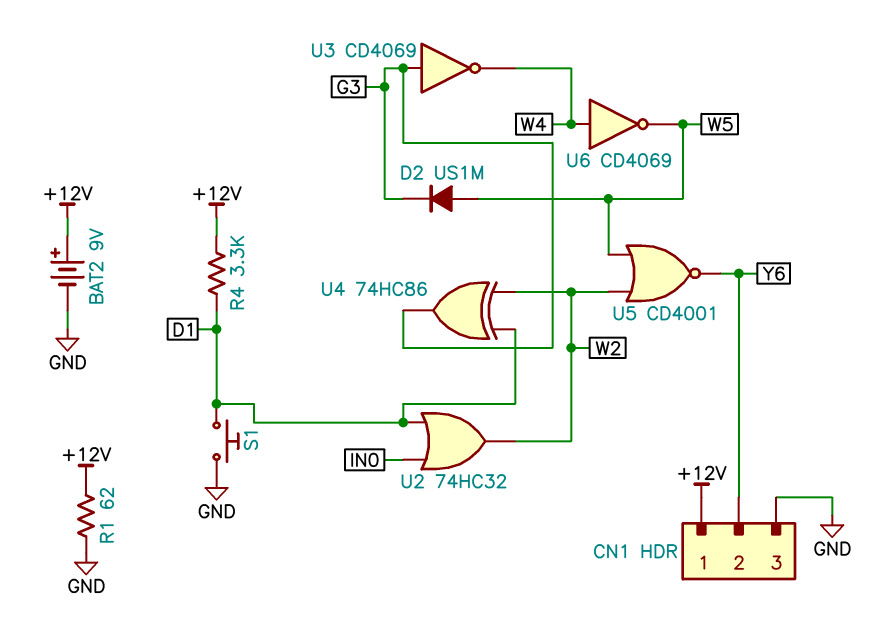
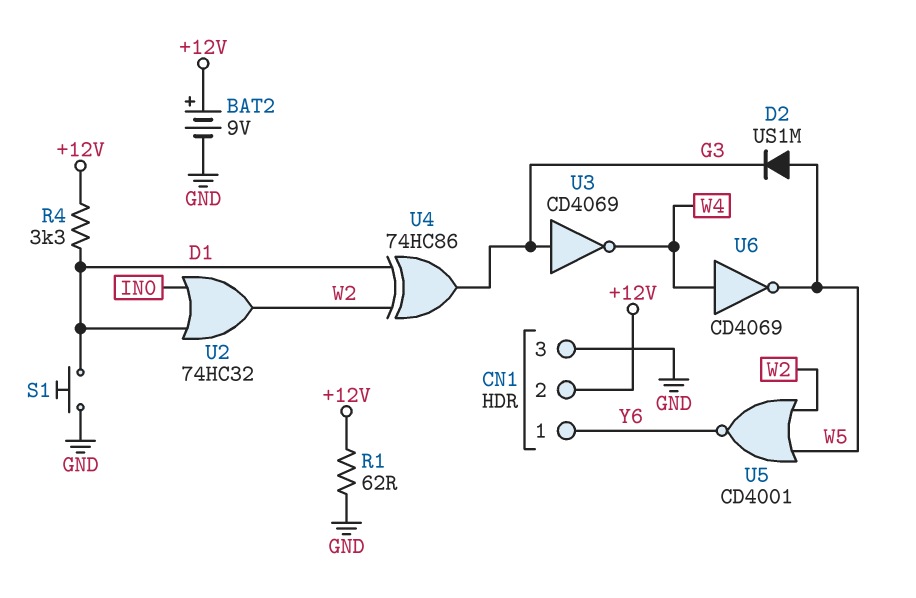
CN1 pin 1: +12V -> Y6
CN1 pin 2: Y6 -> +12V

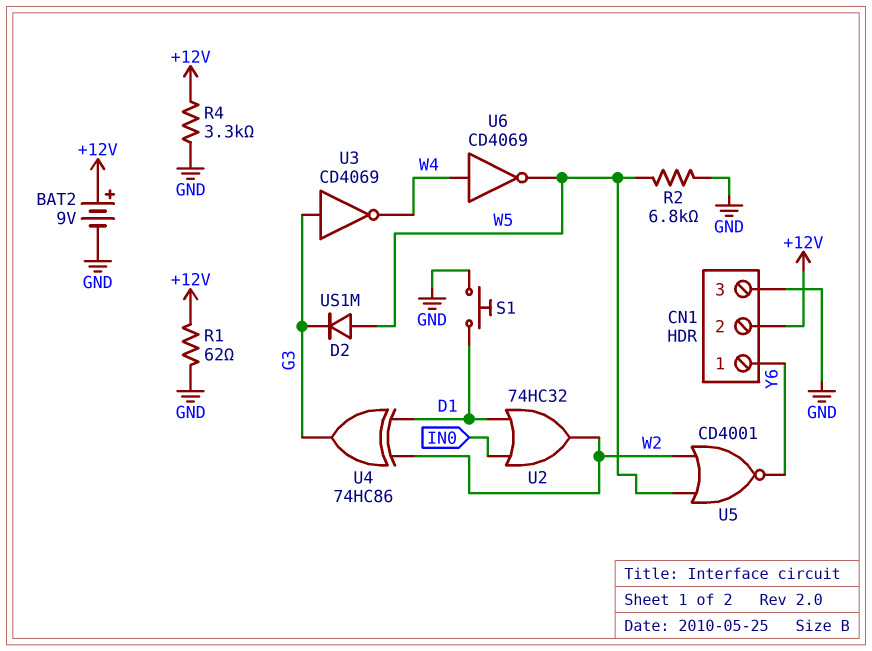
R2: none -> 6.8k (GND, W5)
R4: 3.3k (+12V, D1) -> 3.3k (+12V, GND)

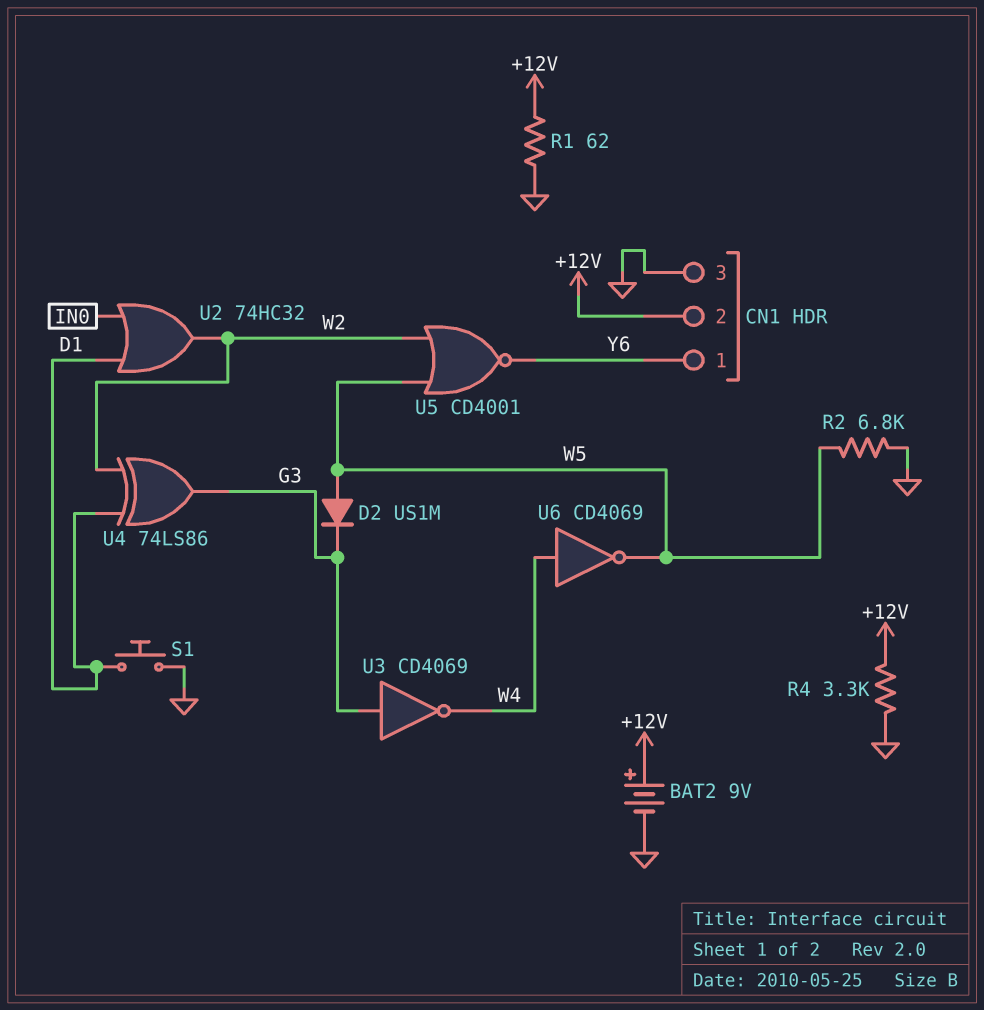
U4: XOR 74HC86 (in D1, in W2, out G3) -> XOR 74LS86 (in D1, in W2, out G3)

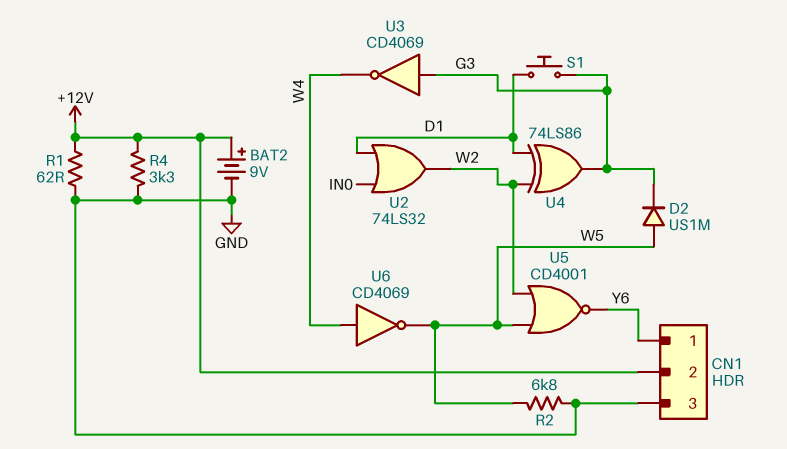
S1: button (D1, GND) -> button (D1, G3)
U2: OR 74HC32 (in D1, in IN0, out W2) -> OR 74LS32 (in D1, in IN0, out W2)

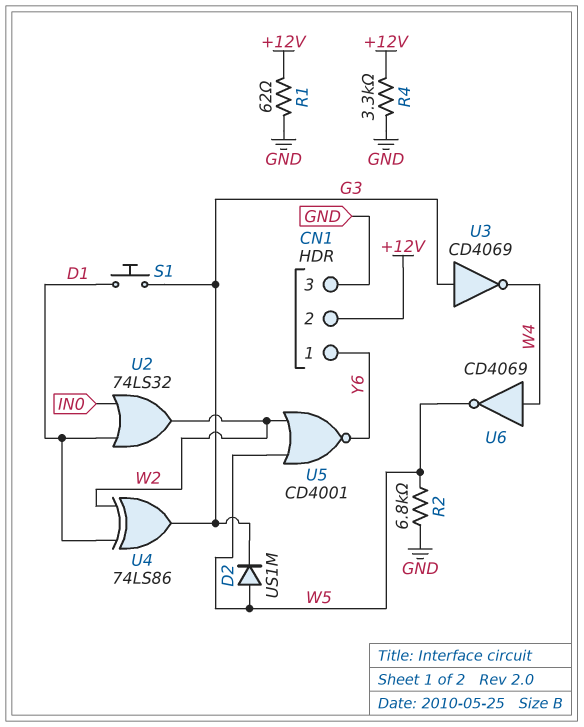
BAT2: 9V (plus +12V, minus GND) -> none

